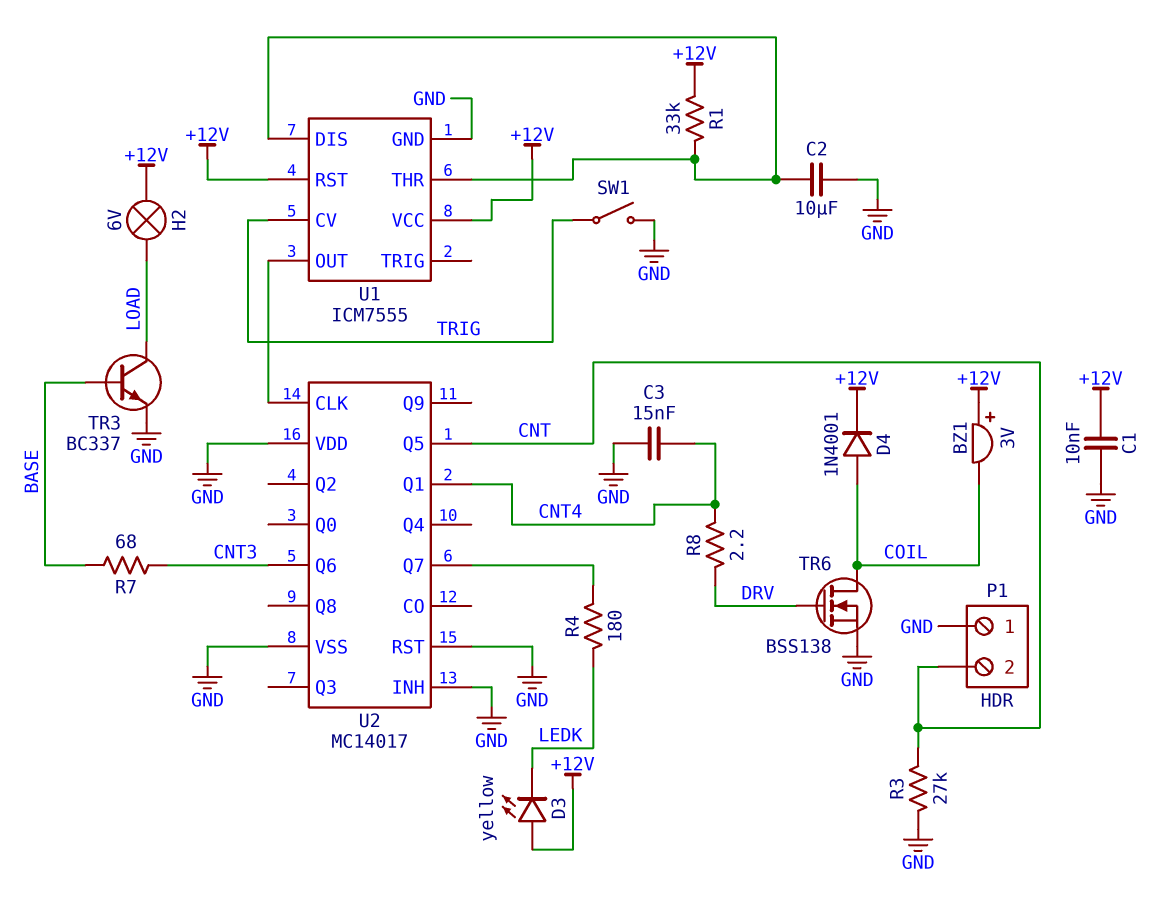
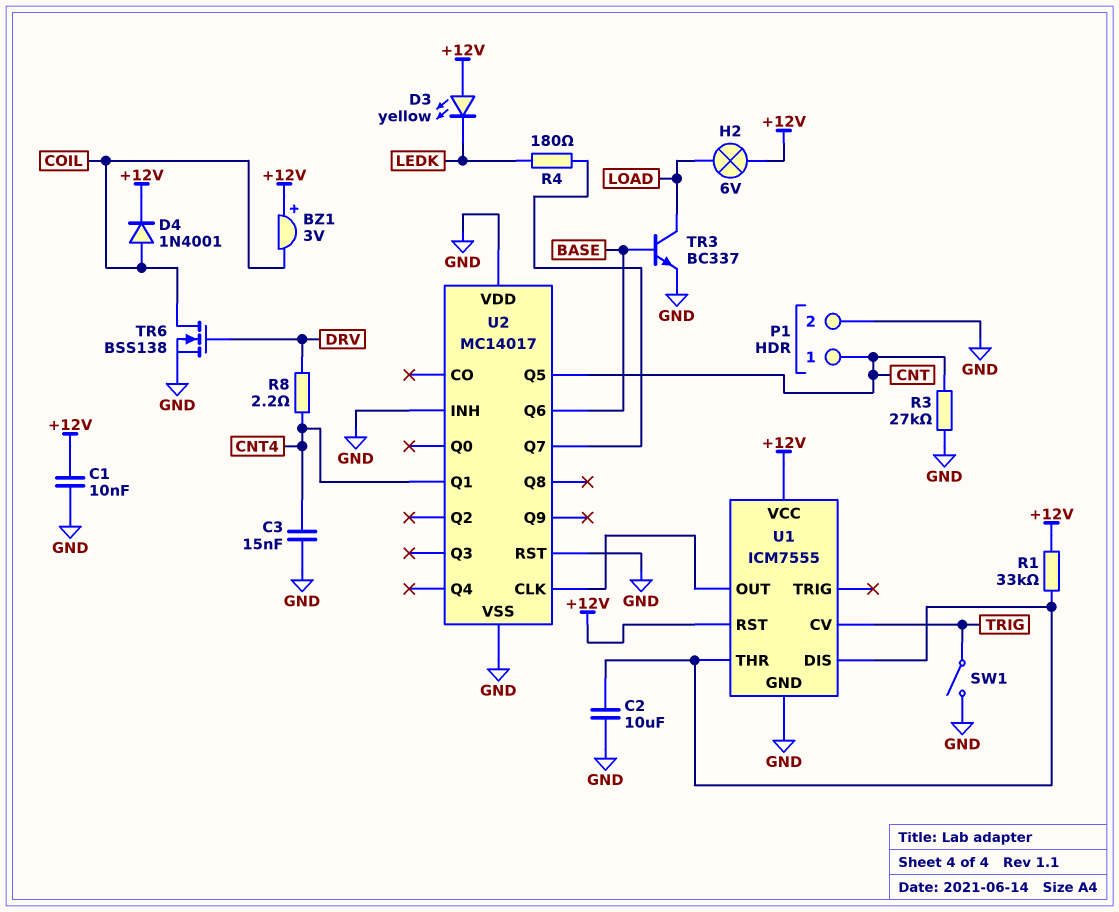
P1 pin 1: GND -> CNT
P1 pin 2: CNT -> GND
R7: 68 (BASE, CNT3) -> none
U2 pin Q6: CNT3 -> BASE

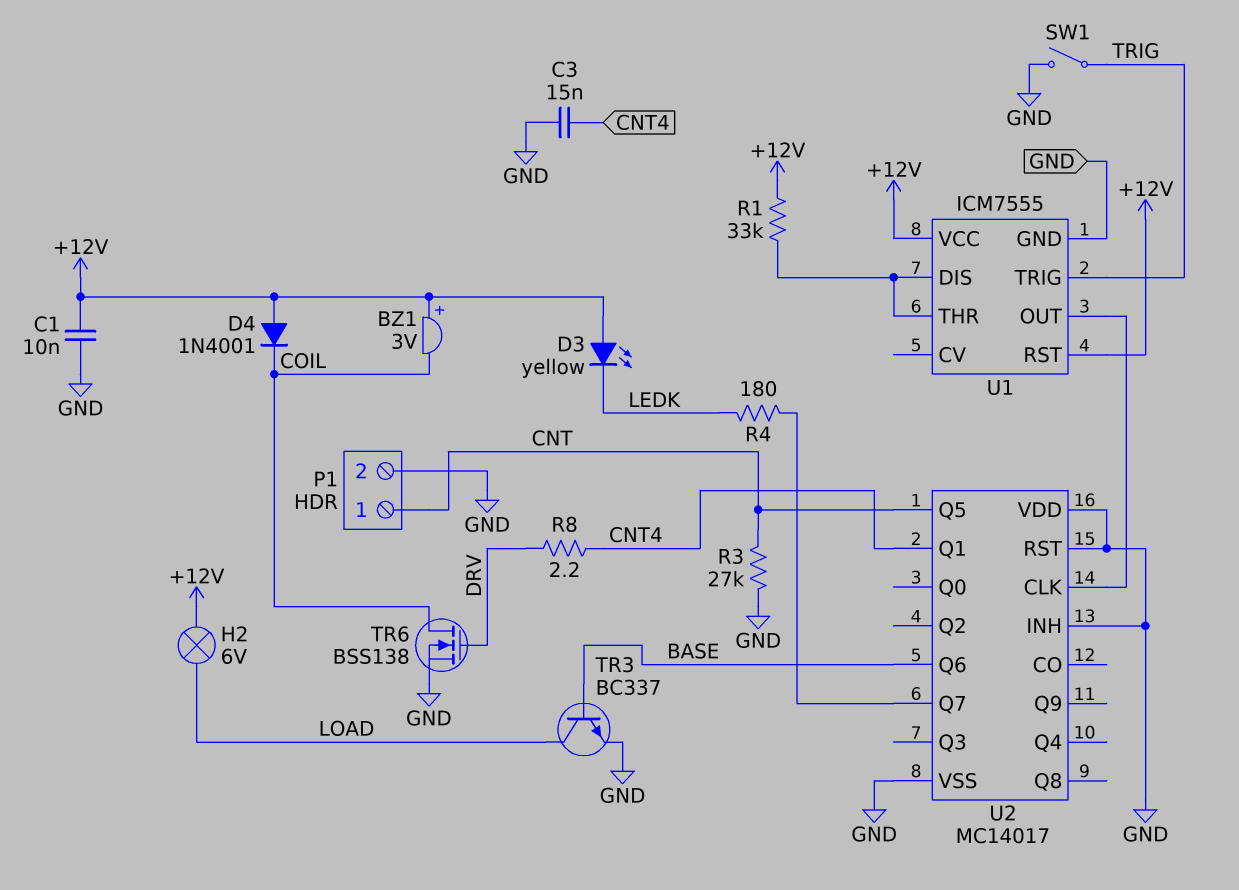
C2: 10uF (GND, U1/DIS) -> none
D4: diode 1N4001 (A COIL, K +12V) -> diode 1N4001 (A +12V, K COIL)
U1 pin CV: TRIG -> none
U1 pin TRIG: none -> TRIG

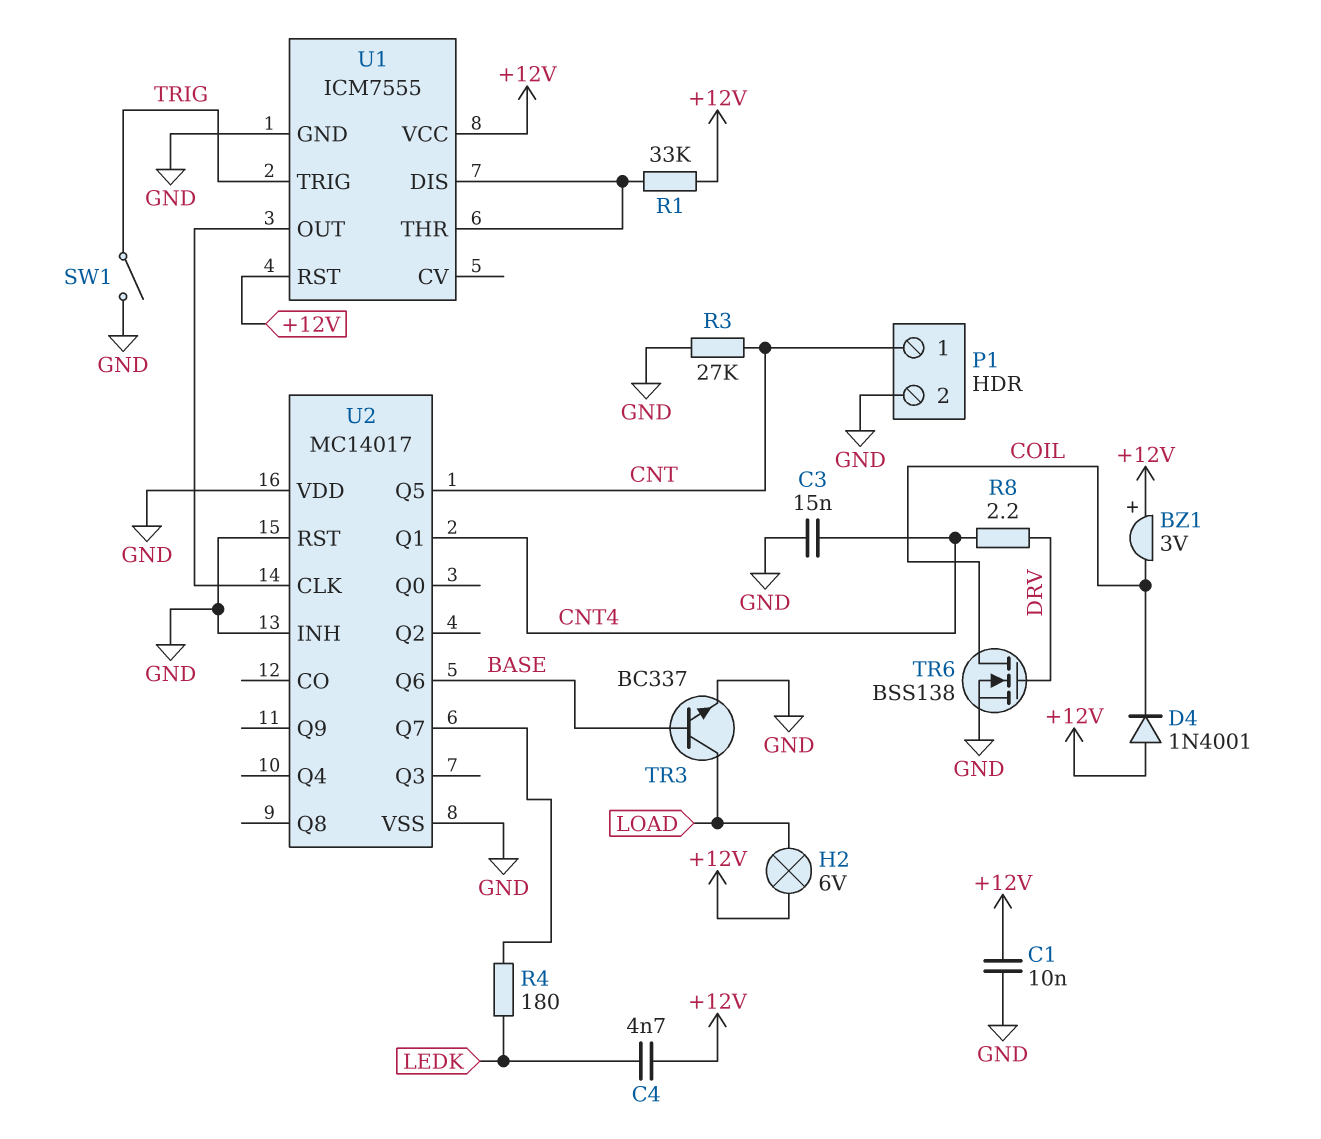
C4: none -> 4.7nF (+12V, LEDK)
D3: LED yellow (A +12V, K LEDK) -> none

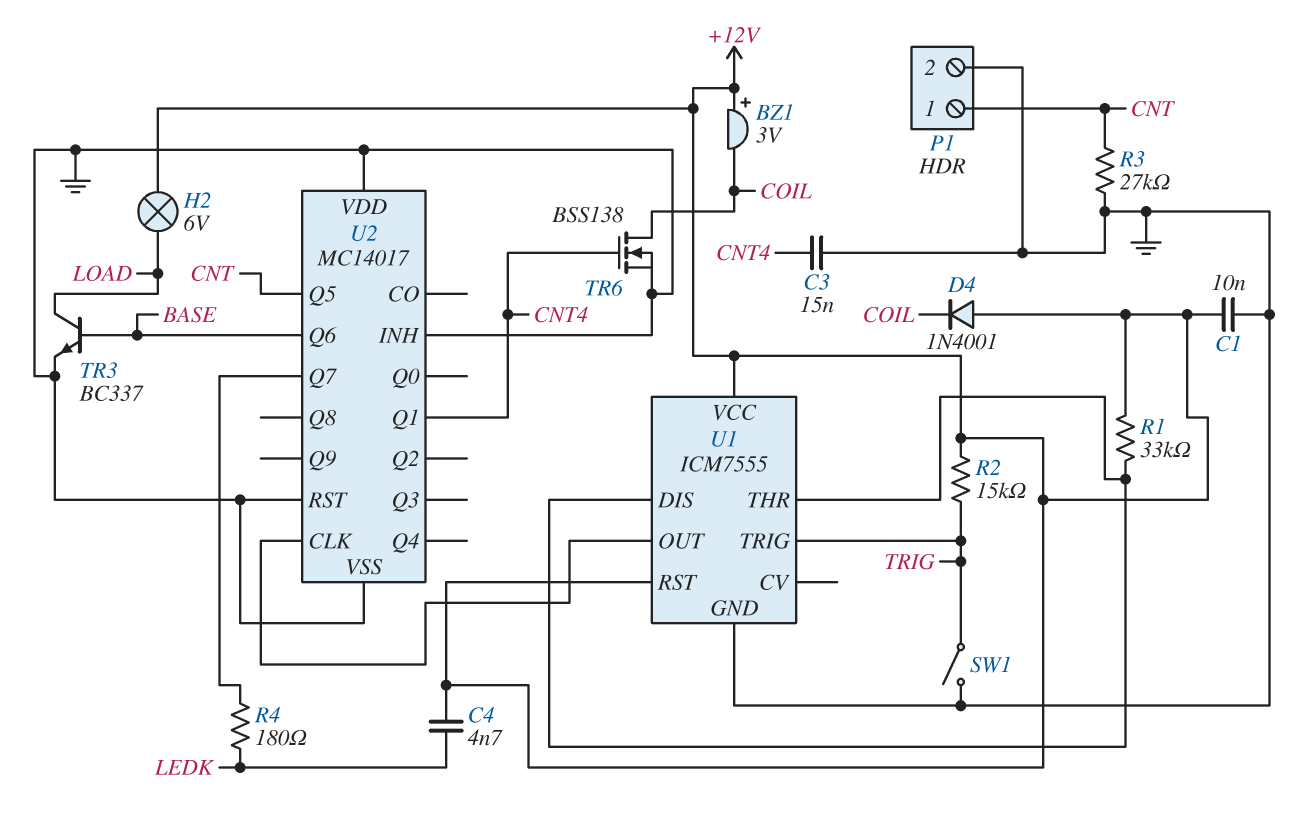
R2: none -> 15k (+12V, TRIG)
R8: 2.2 (CNT4, DRV) -> none
TR6: NMOS BSS138 (G DRV, D COIL, S GND) -> NMOS BSS138 (G CNT4, D COIL, S GND)

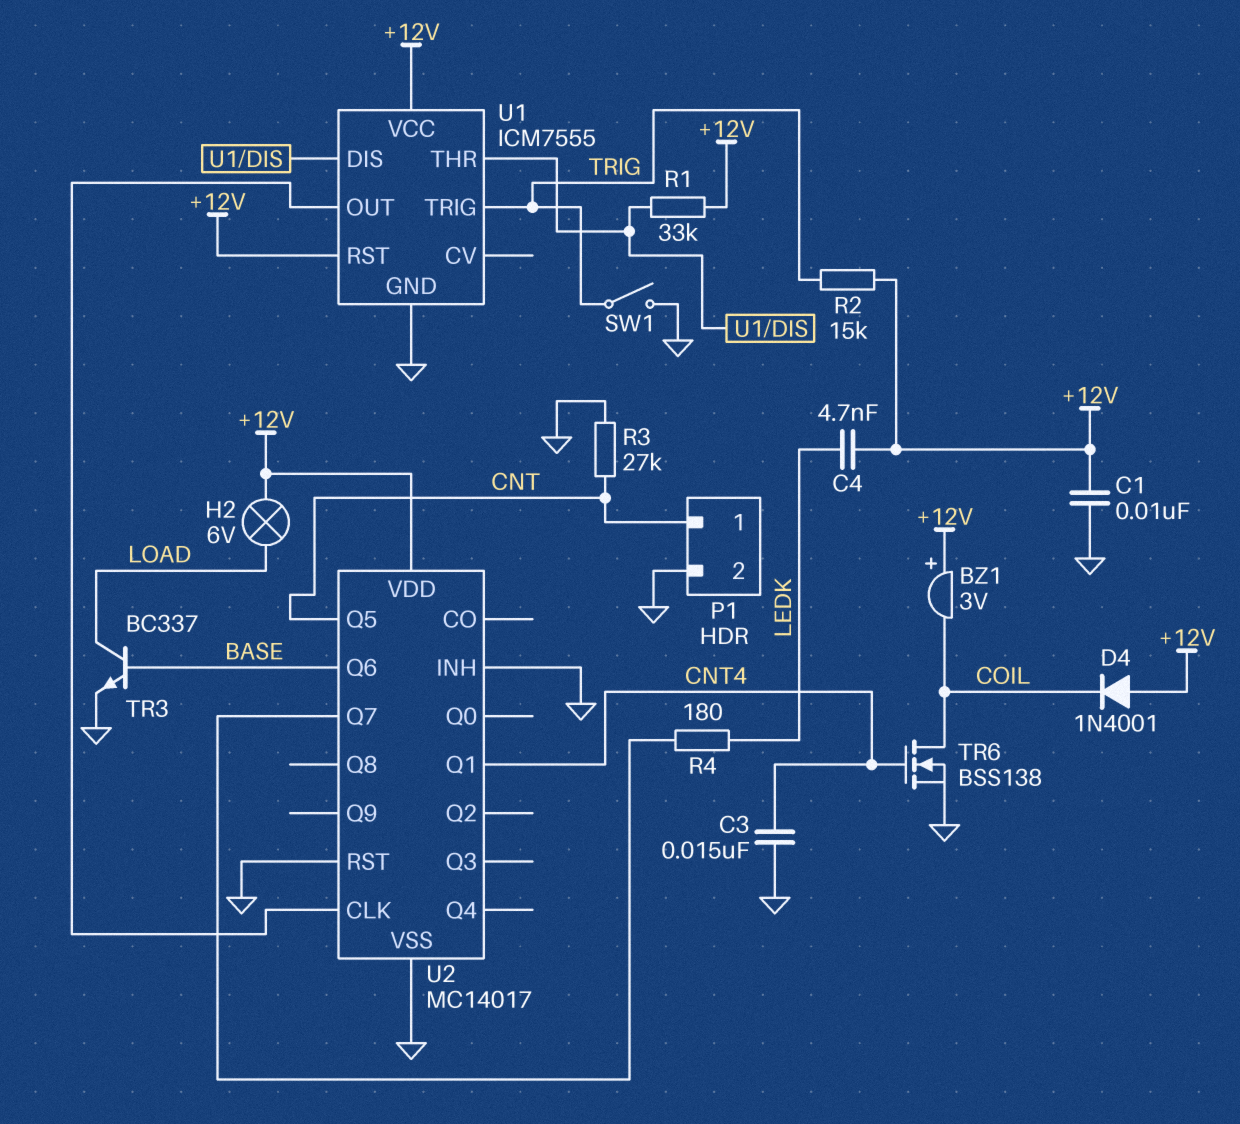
U2 pin VDD: GND -> +12V

